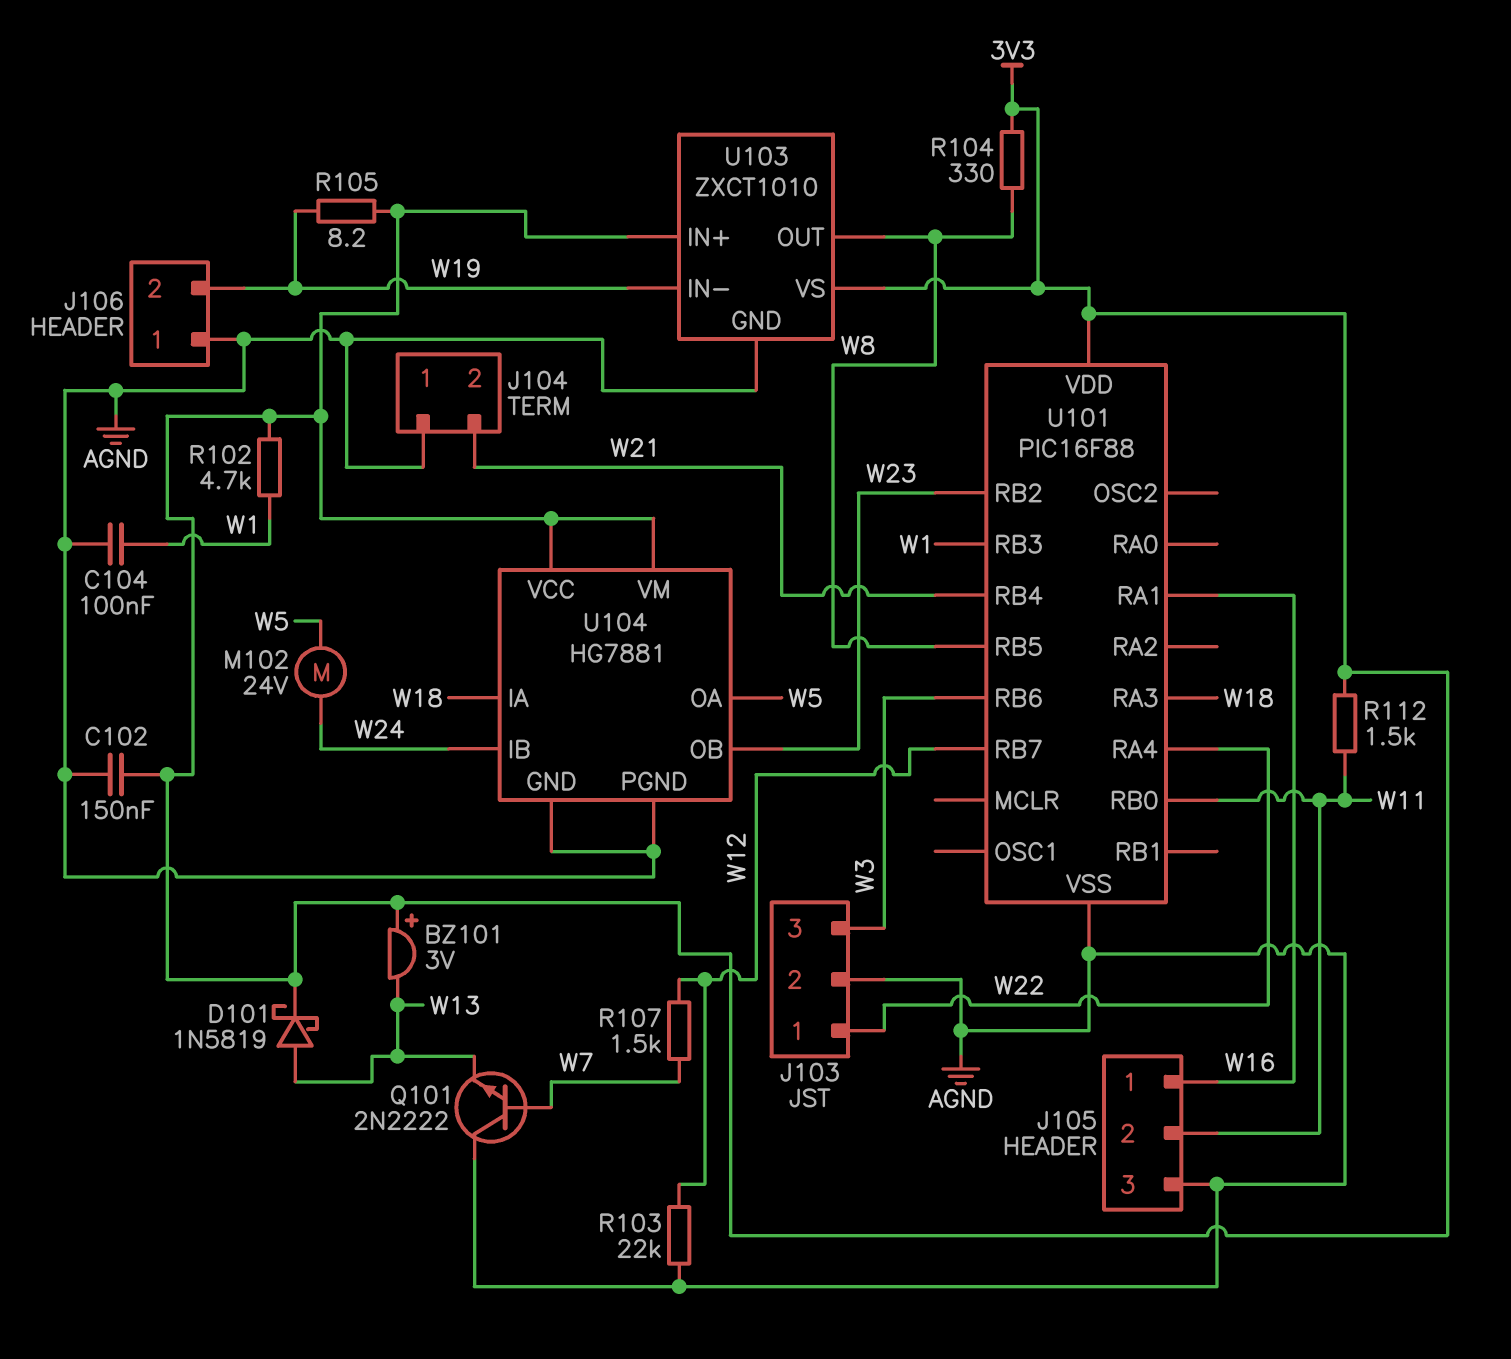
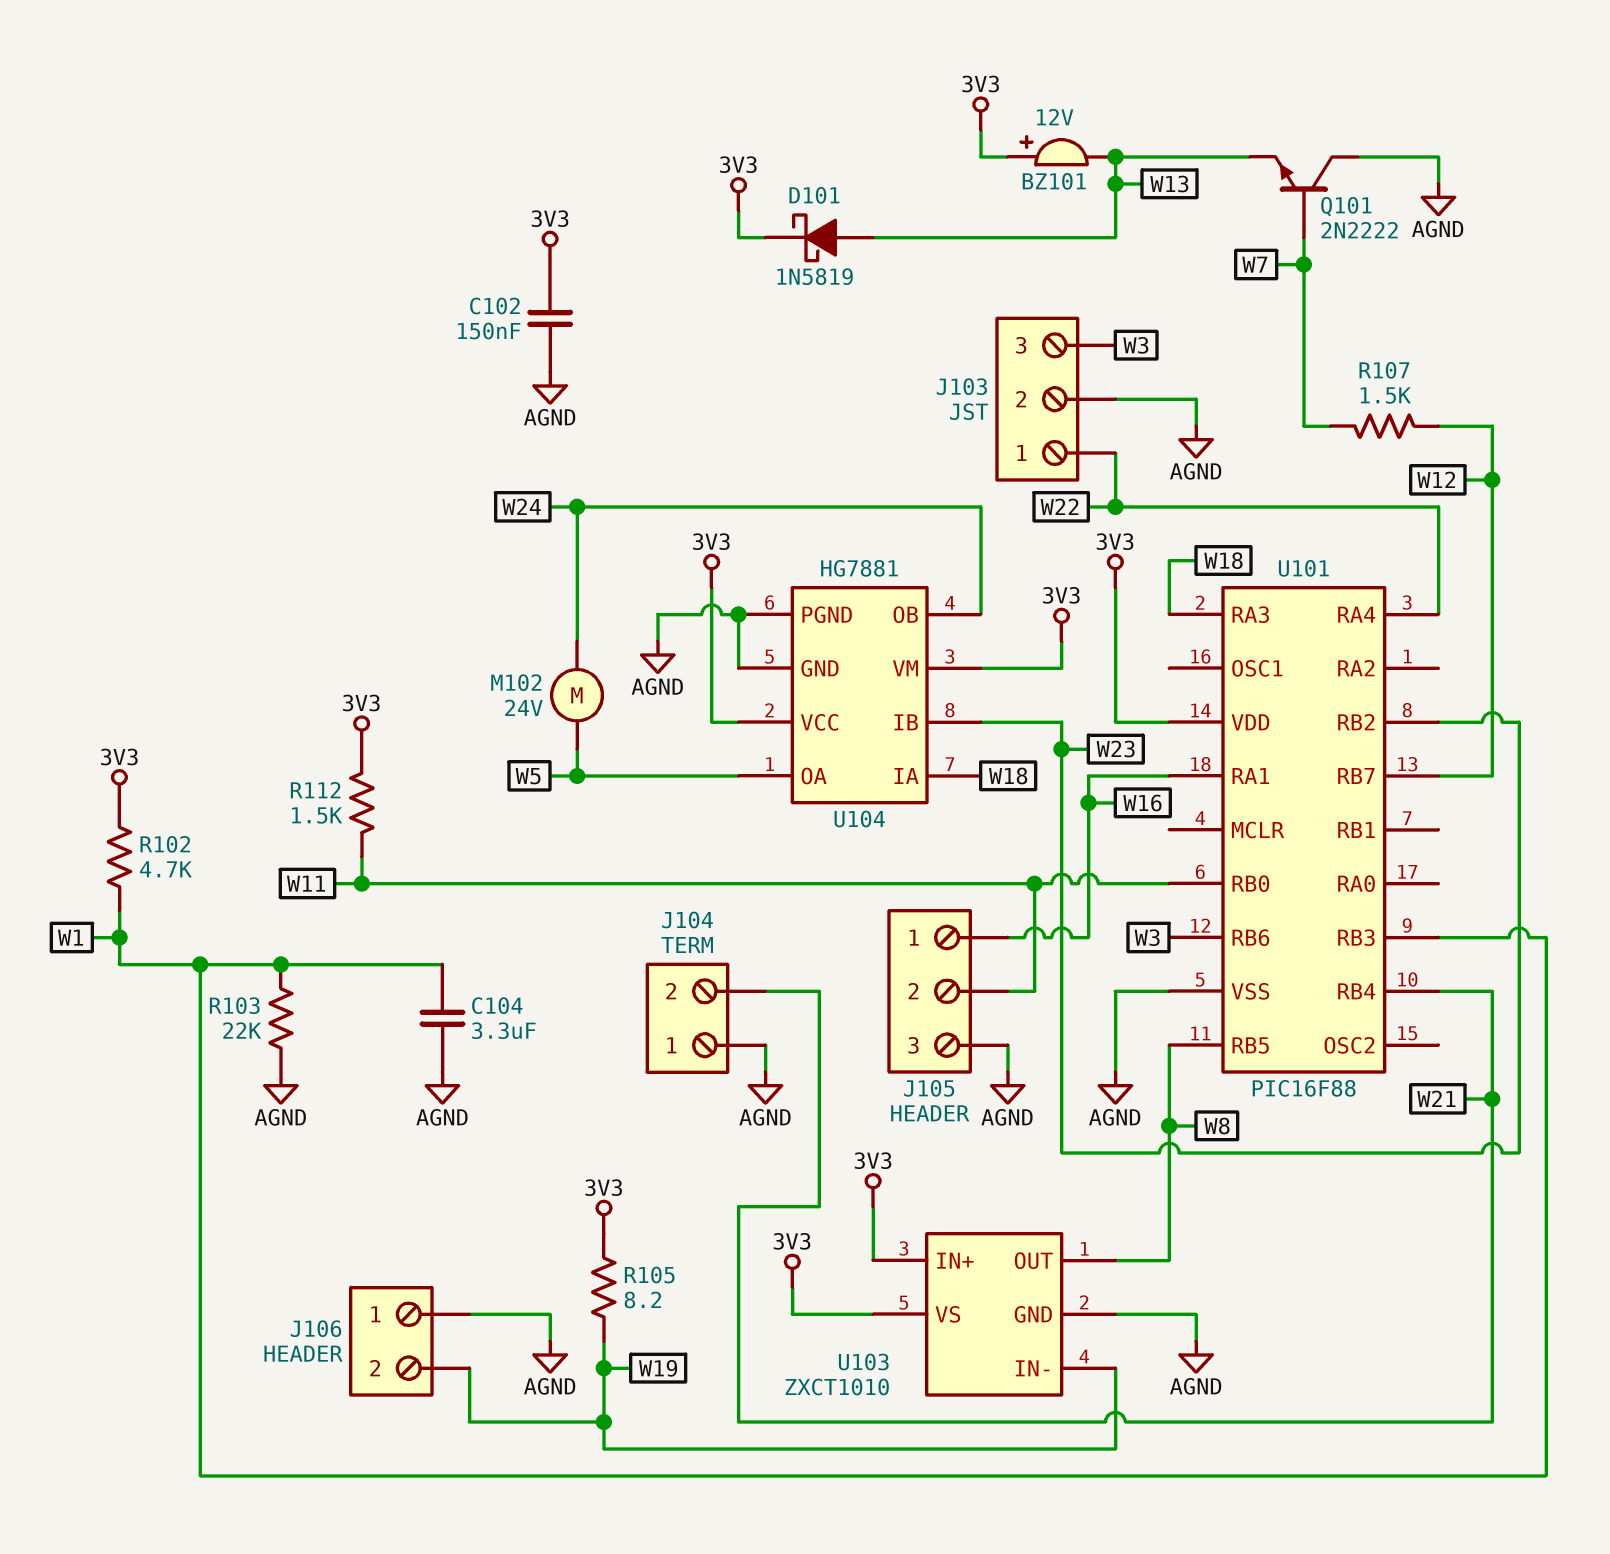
BZ101: buzzer 3V (plus 3V3, minus W13) -> buzzer 12V (plus 3V3, minus W13)
C104: 100nF (AGND, W1) -> 3.3uF (AGND, W1)
R103: 22k (AGND, W12) -> 22k (AGND, W1)
R104: 330 (3V3, W8) -> none
U104 pin IB: W24 -> W23
U104 pin OB: W23 -> W24

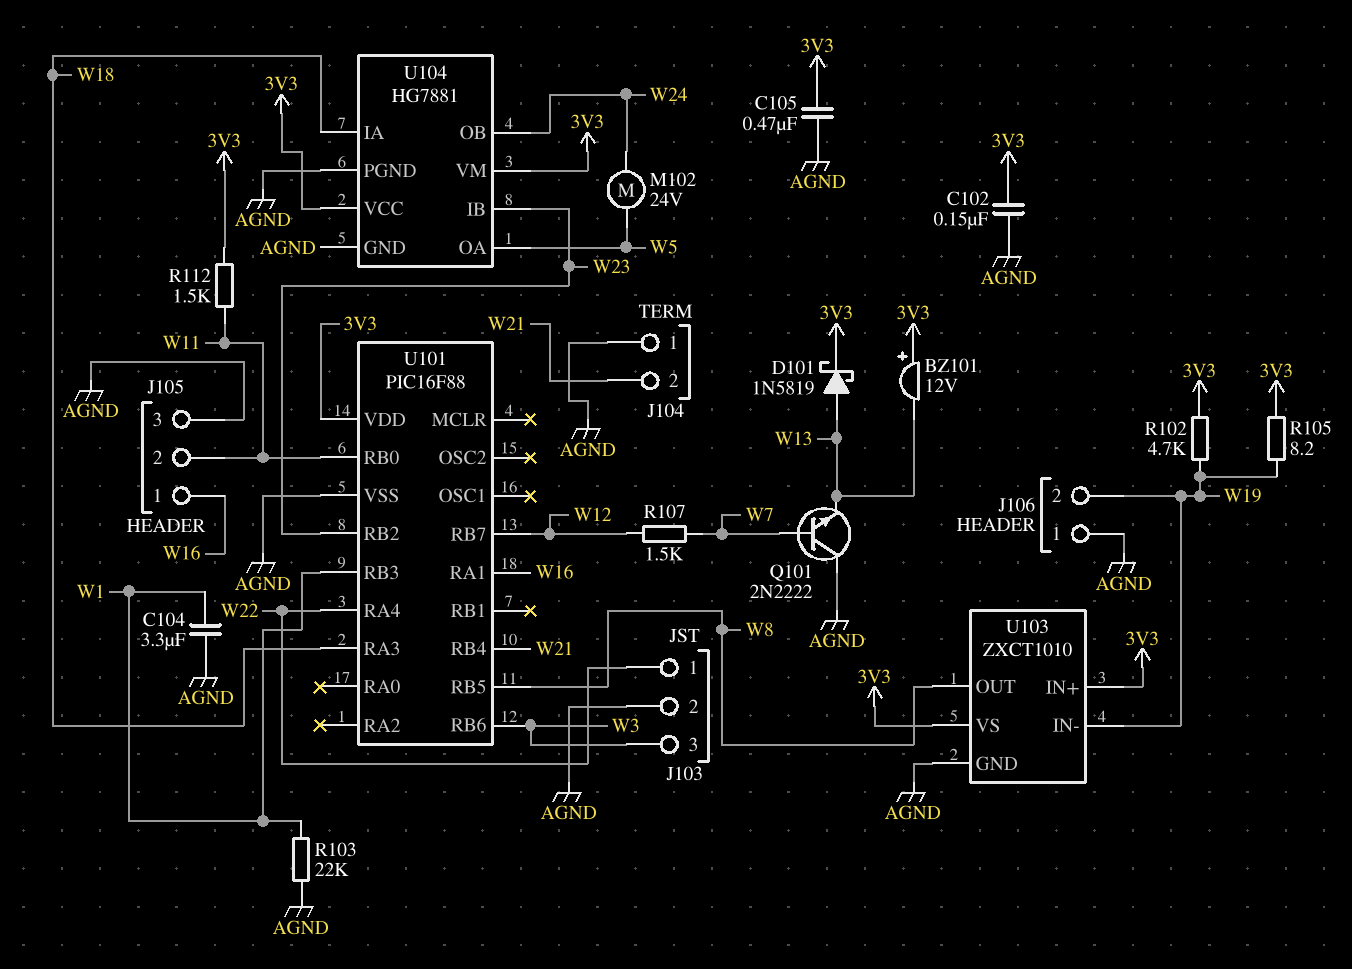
C105: none -> 470nF (3V3, AGND)
R102: 4.7k (3V3, W1) -> 4.7k (3V3, W19)

